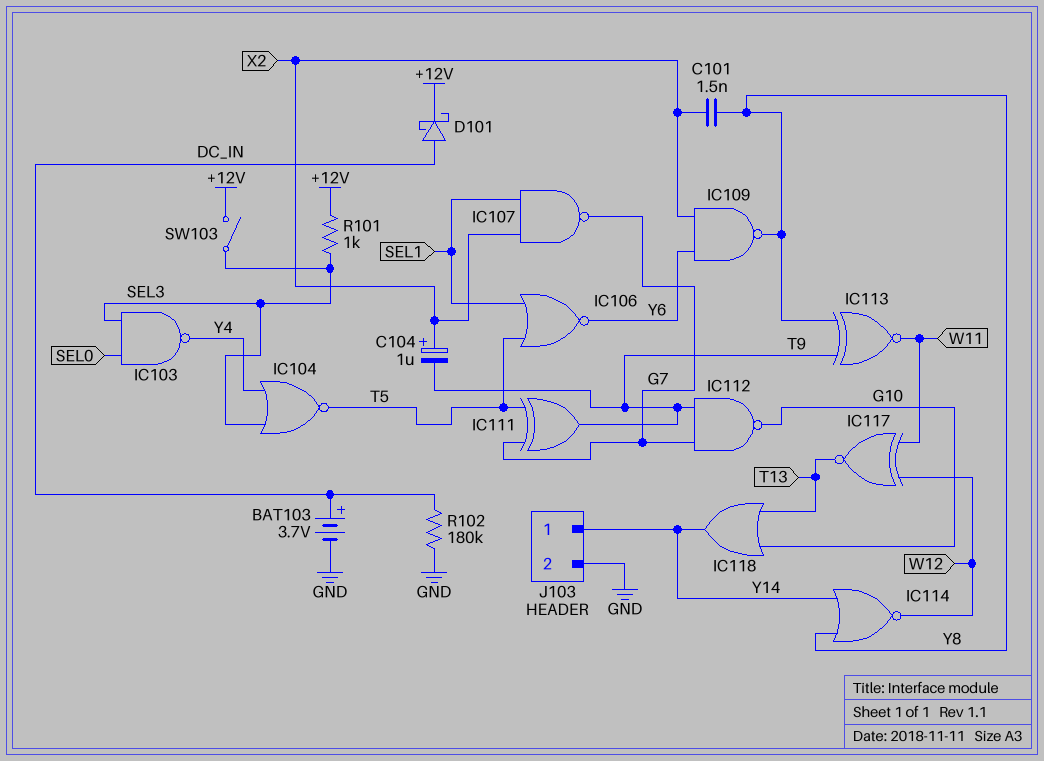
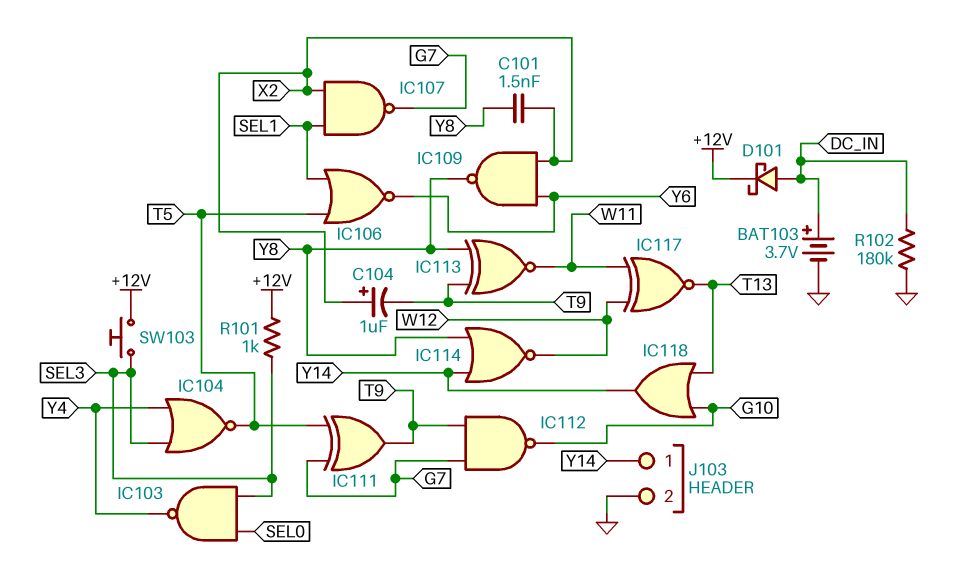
SW103: switch (+12V, SEL3) -> button (+12V, SEL3)

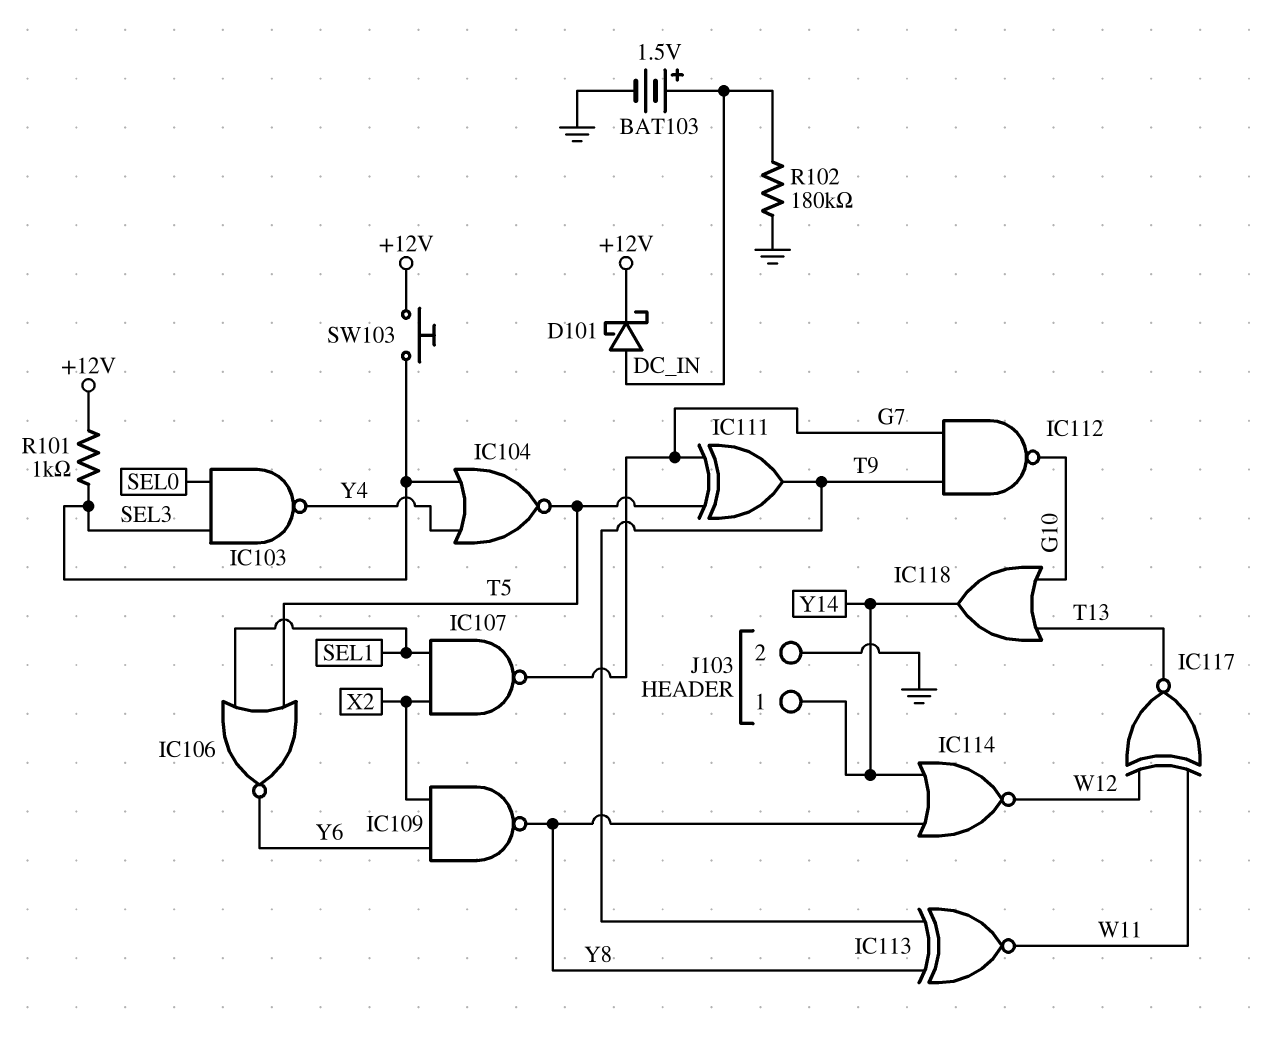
BAT103: 3.7V (plus DC_IN, minus GND) -> 1.5V (plus DC_IN, minus GND)
C101: 1.5nF (X2, Y8) -> none
C104: 1uF (plus X2, minus T9) -> none

